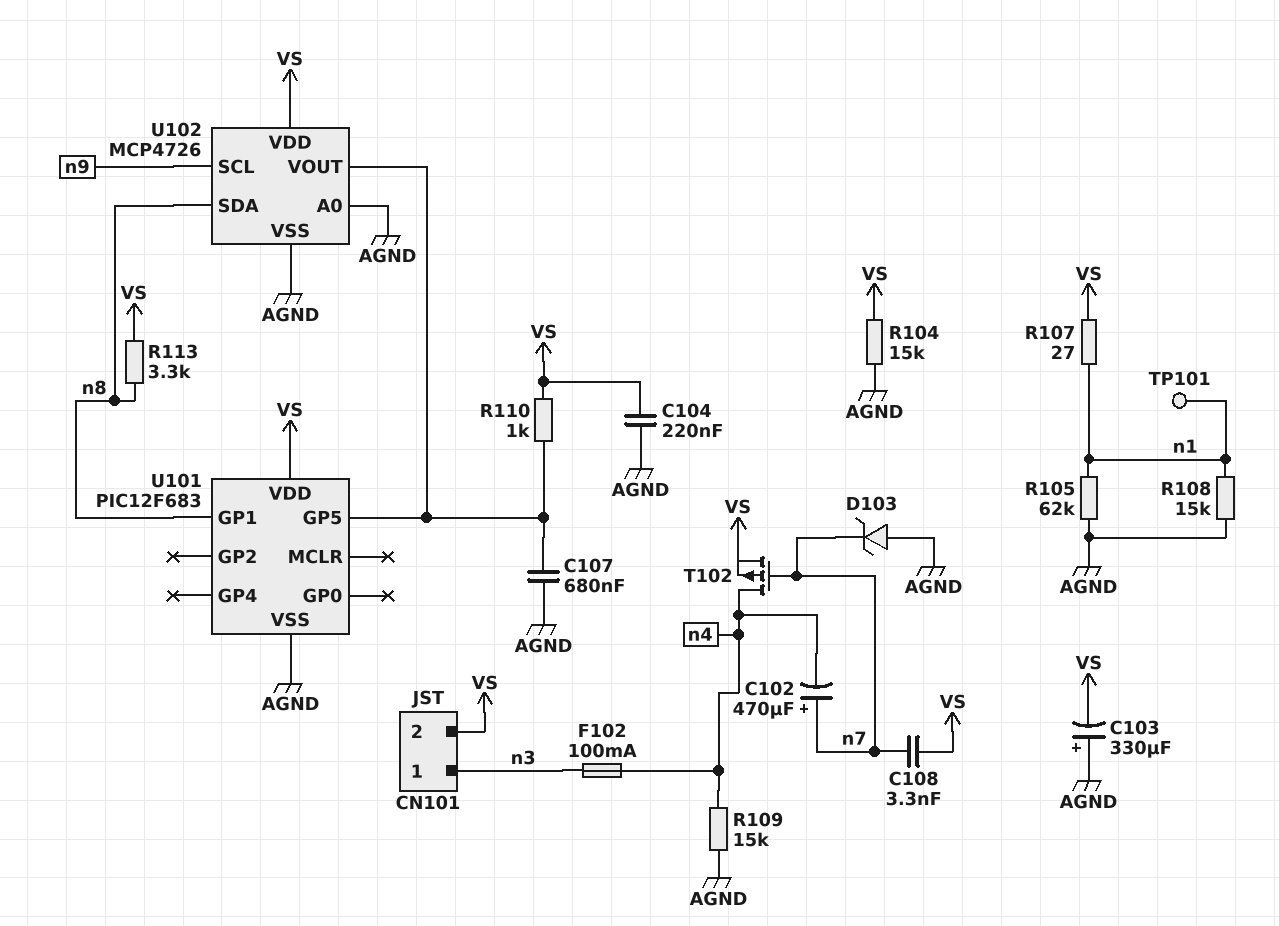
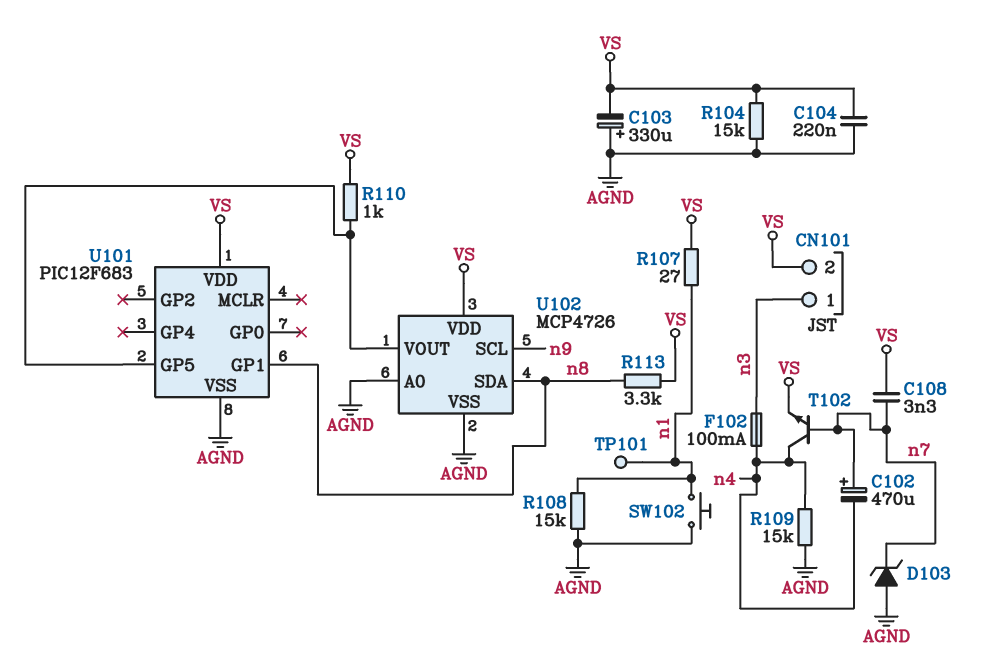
C107: 680nF (AGND, U101/GP5) -> none
R105: 62k (AGND, n1) -> none
SW102: none -> button (AGND, n1)
T102: PMOS (G n7, D n4, S VS) -> NPN (B n7, C n4, E VS)

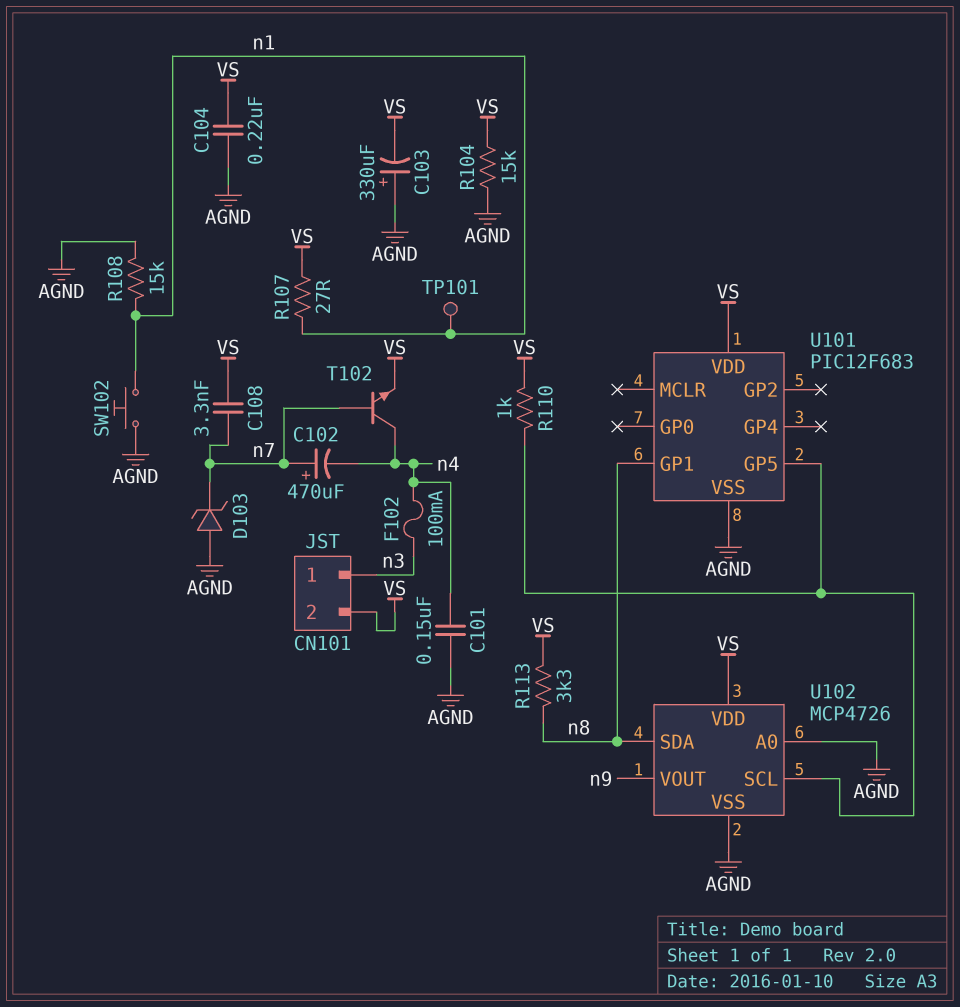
C101: none -> 150nF (AGND, n4)
R109: 15k (AGND, n4) -> none
U102 pin SCL: n9 -> U101/GP5
U102 pin VOUT: U101/GP5 -> n9

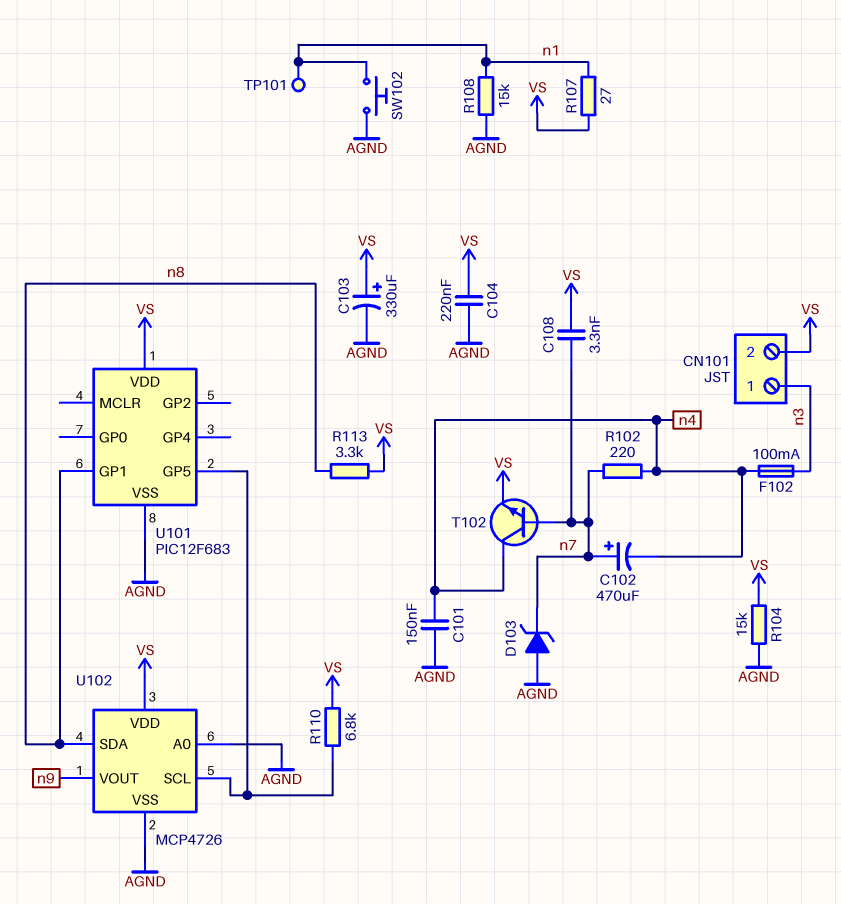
C103: 330uF (plus AGND, minus VS) -> 330uF (plus VS, minus AGND)
R102: none -> 220 (n4, n7)
R110: 1k (U101/GP5, VS) -> 6.8k (U101/GP5, VS)

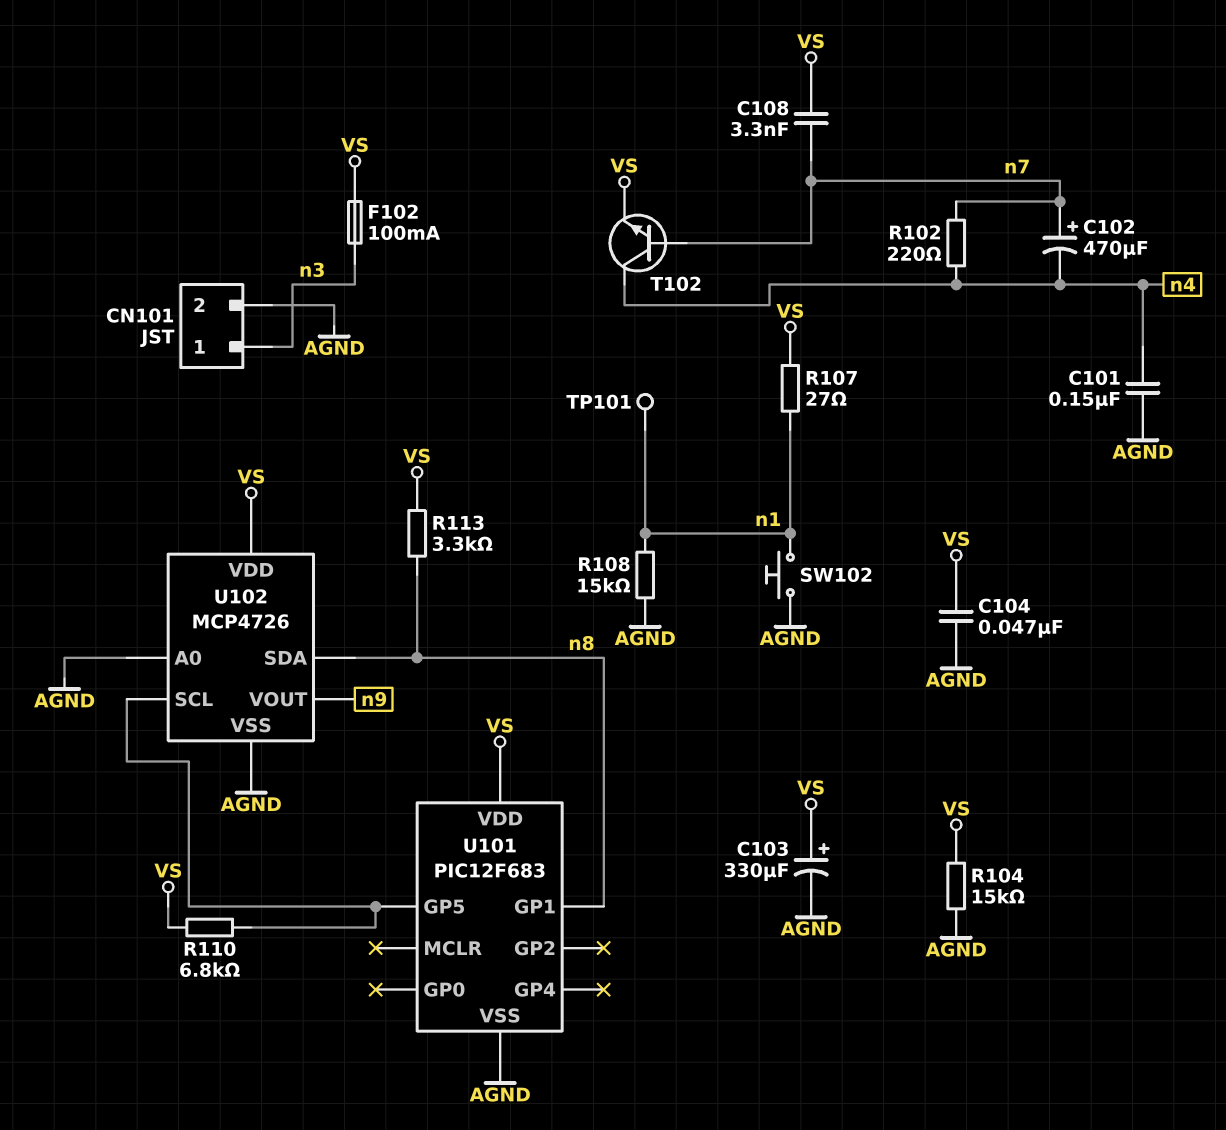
C104: 220nF (AGND, VS) -> 47nF (AGND, VS)
CN101 pin 2: VS -> AGND
D103: zener (A AGND, K n7) -> none
F102: 100mA (n3, n4) -> 100mA (VS, n3)

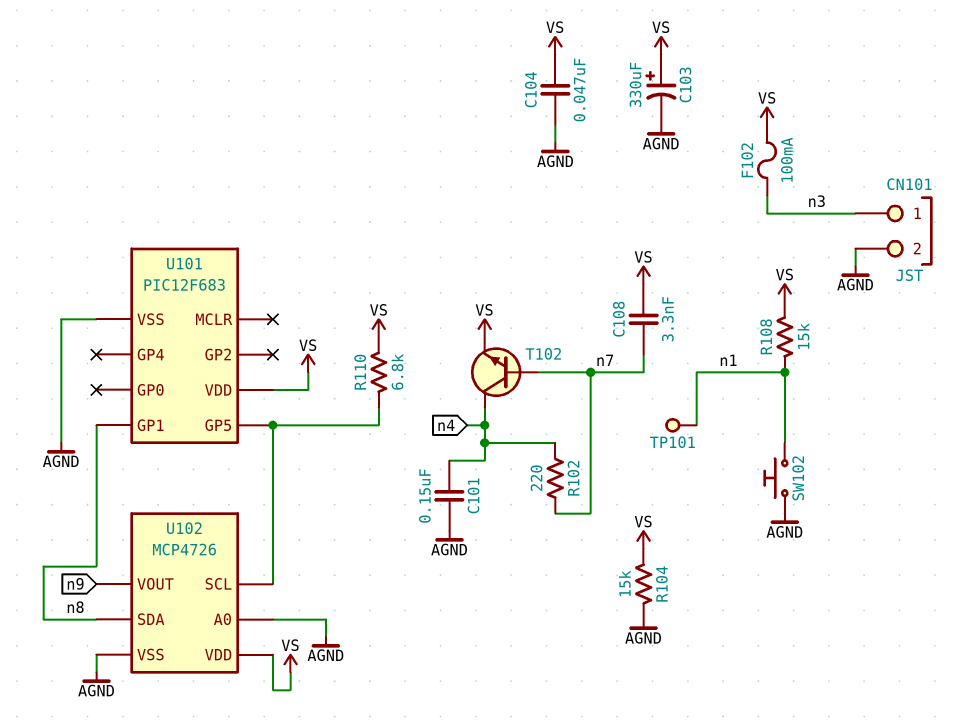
C102: 470uF (plus n7, minus n4) -> none
R107: 27 (VS, n1) -> none
R108: 15k (AGND, n1) -> 15k (VS, n1)
R113: 3.3k (VS, n8) -> none

